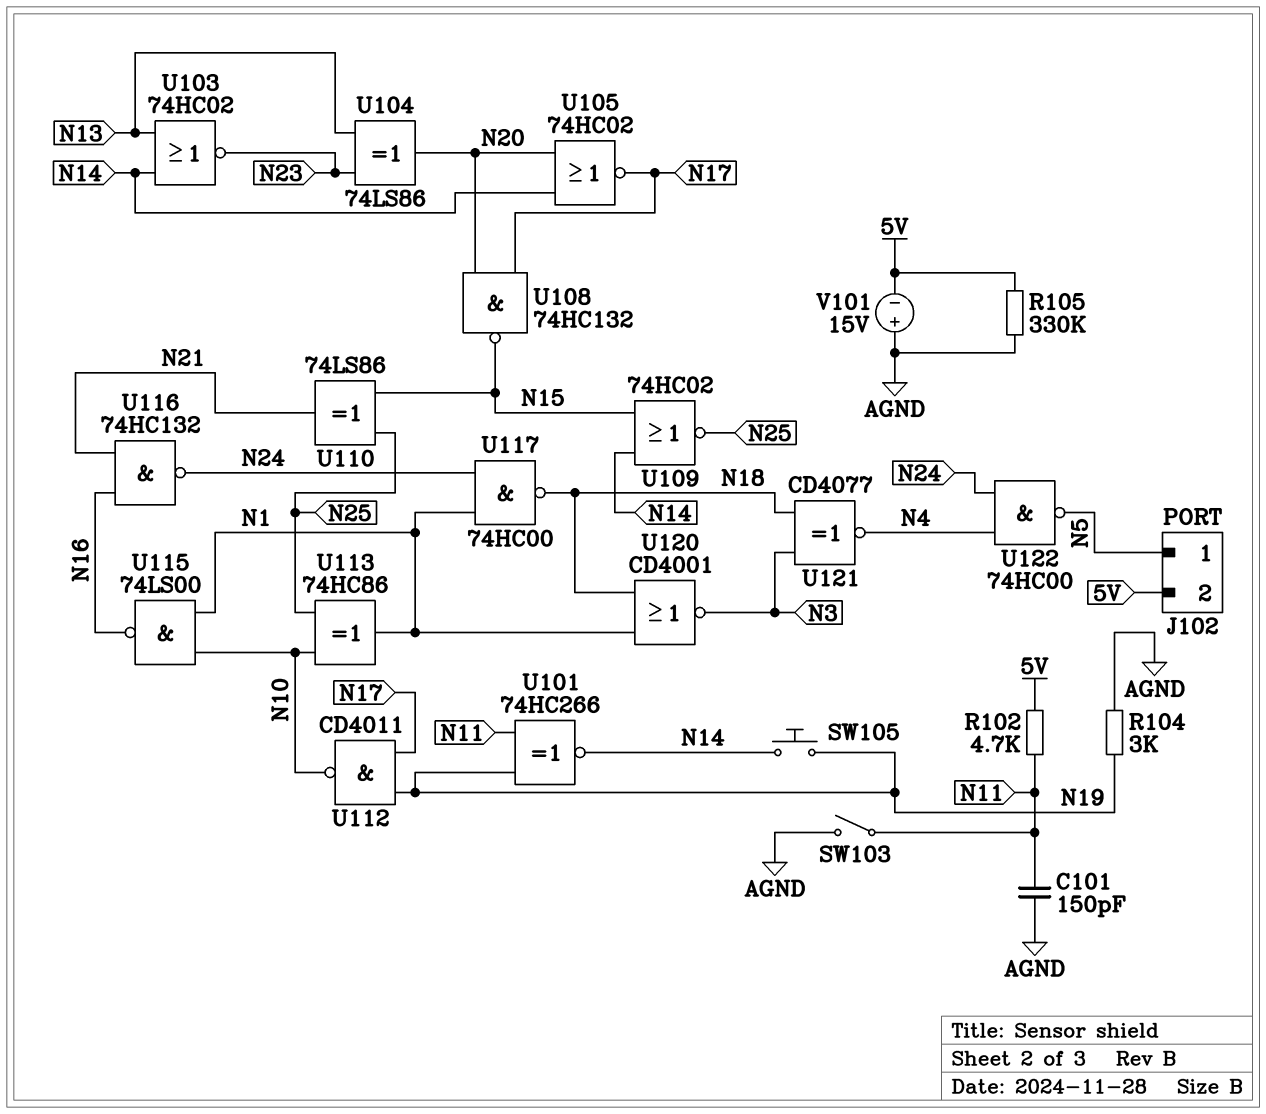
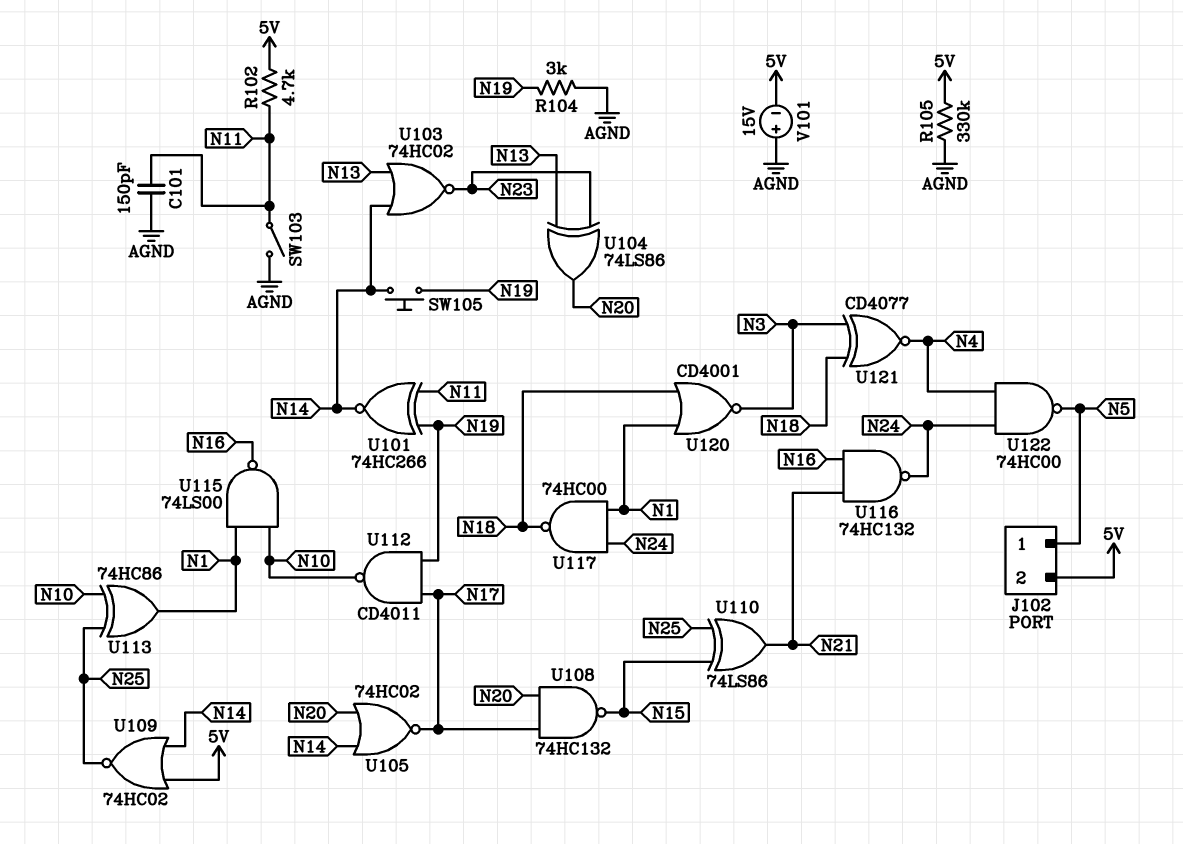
U109: NOR 74HC02 (in N14, in N15, out N25) -> NOR 74HC02 (in 5V, in N14, out N25)

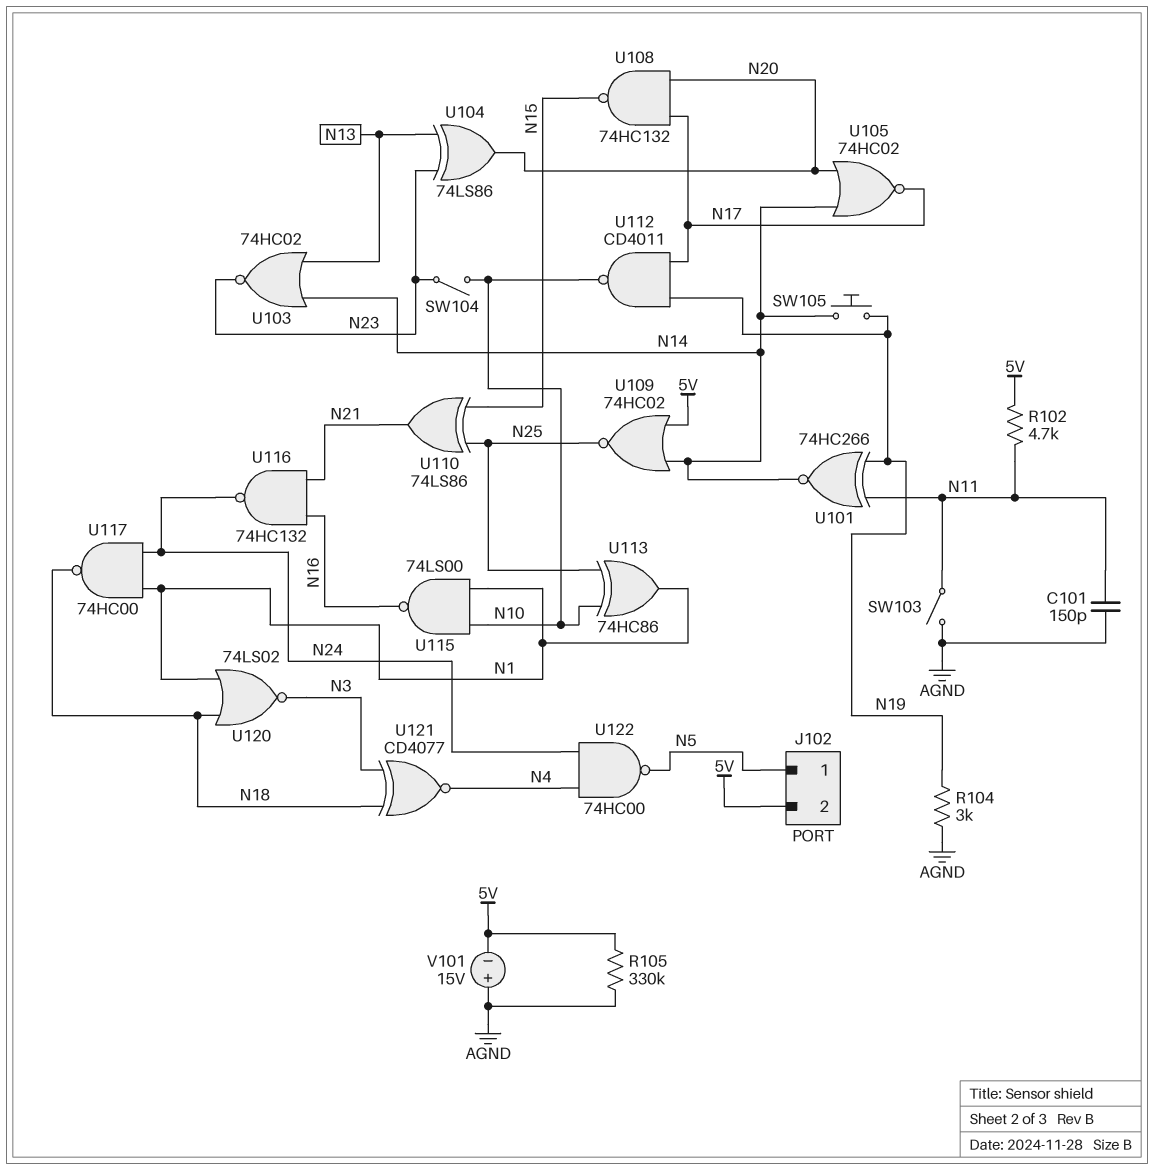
SW104: none -> switch (N10, N23)
U120: NOR CD4001 (in N1, in N18, out N3) -> NOR 74LS02 (in N1, in N18, out N3)

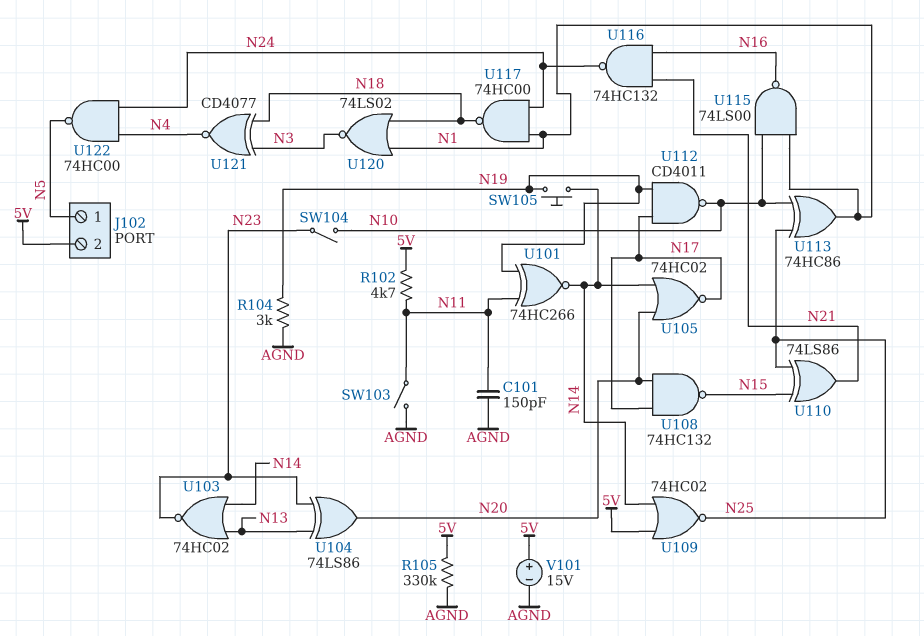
V101: 15V (plus AGND, minus 5V) -> 15V (plus 5V, minus AGND)

